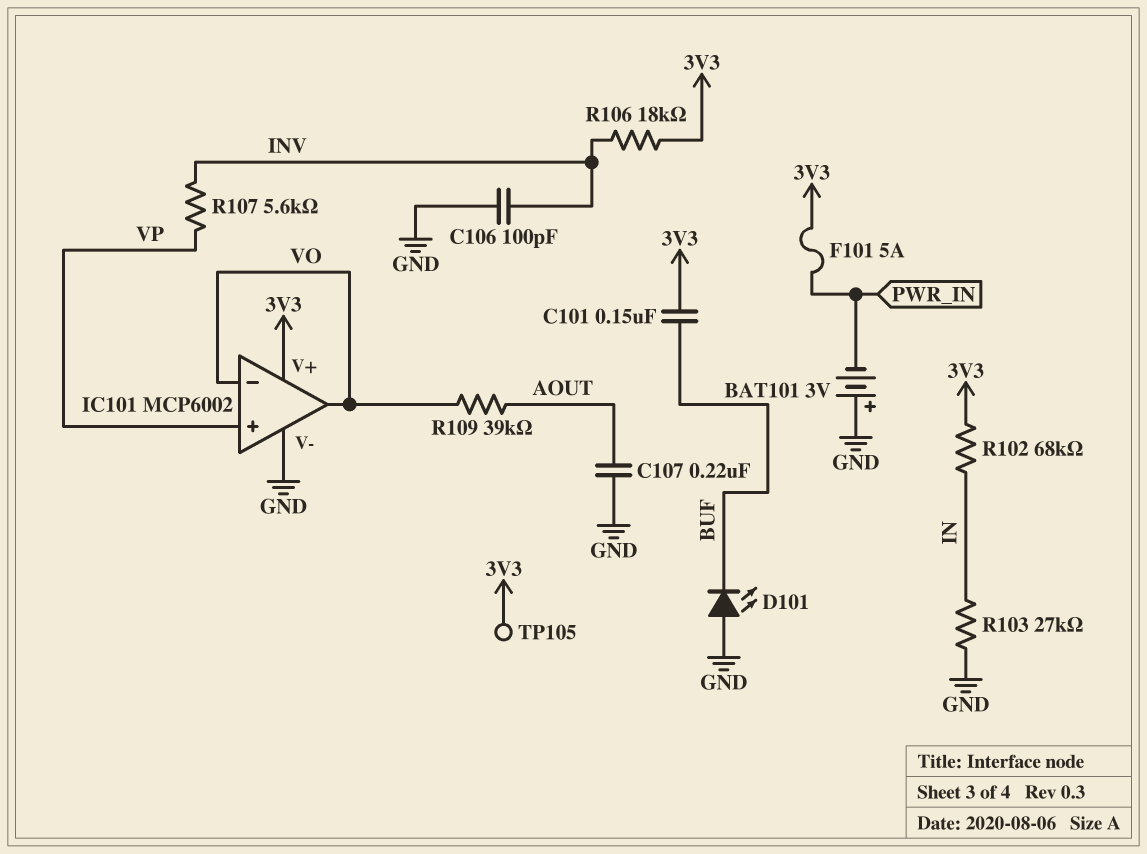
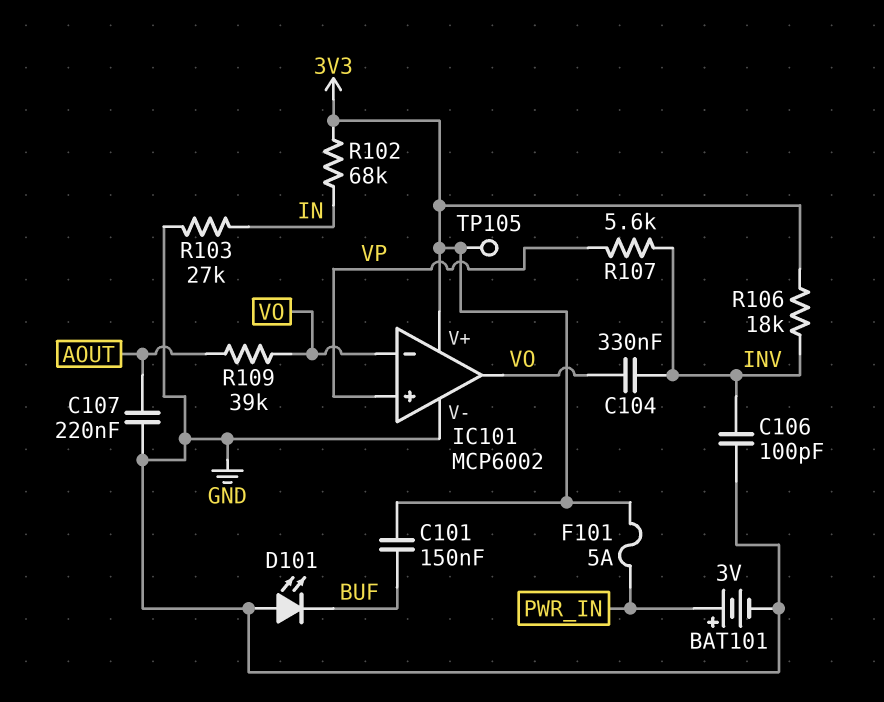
BAT101: 3V (plus GND, minus PWR_IN) -> 3V (plus PWR_IN, minus GND)
C104: none -> 330nF (INV, VO)

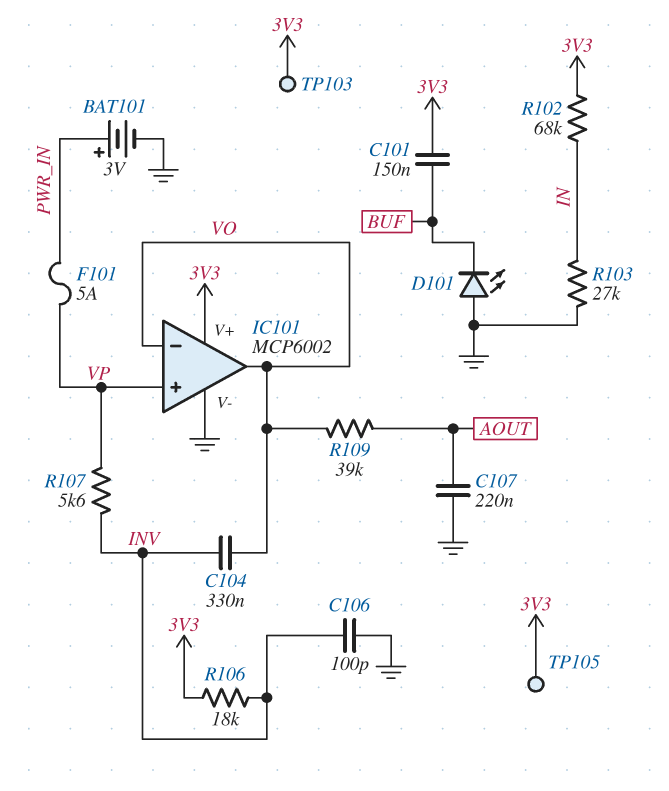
F101: 5A (3V3, PWR_IN) -> 5A (PWR_IN, VP)
TP103: none -> test point (3V3)

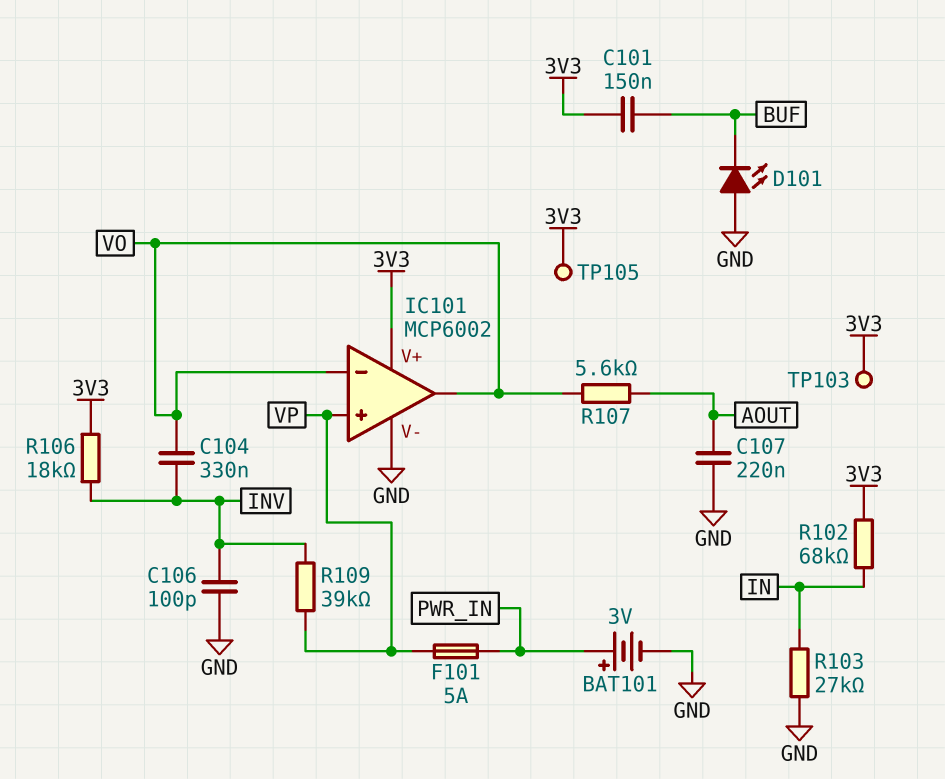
R107: 5.6k (INV, VP) -> 5.6k (AOUT, VO)
R109: 39k (AOUT, VO) -> 39k (INV, VP)

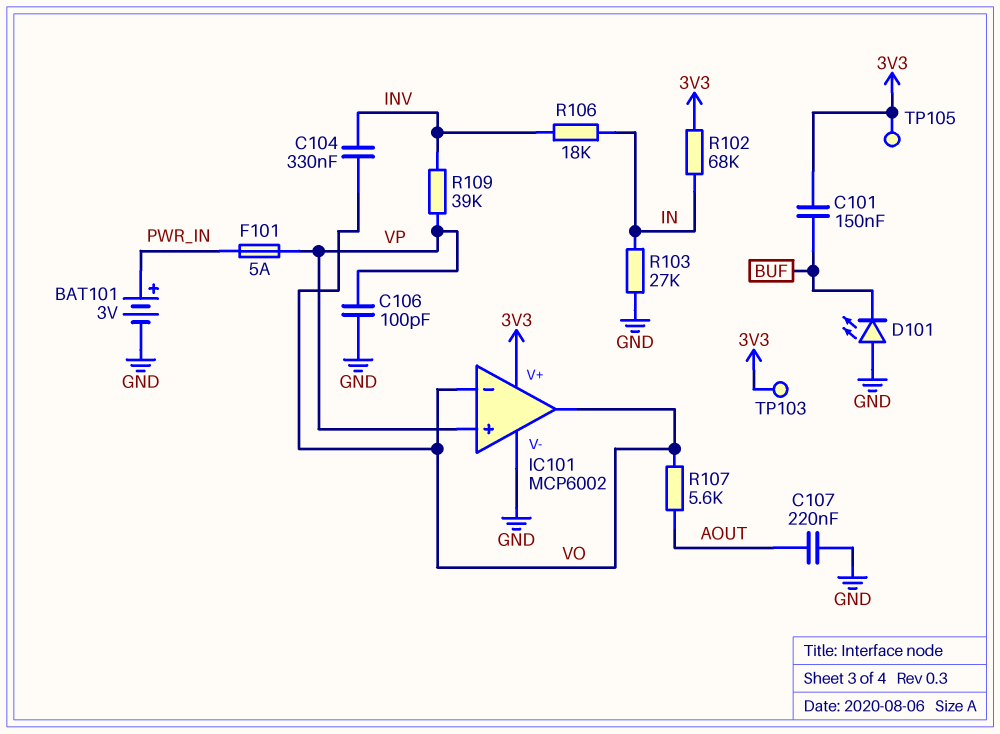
C106: 100pF (GND, INV) -> 100pF (GND, VP)
R106: 18k (3V3, INV) -> 18k (IN, INV)

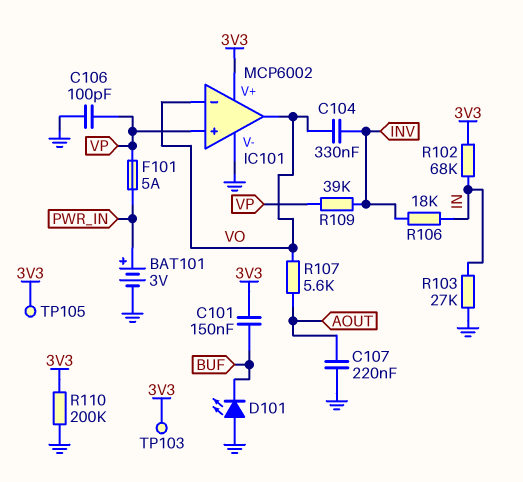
R110: none -> 200k (3V3, GND)

